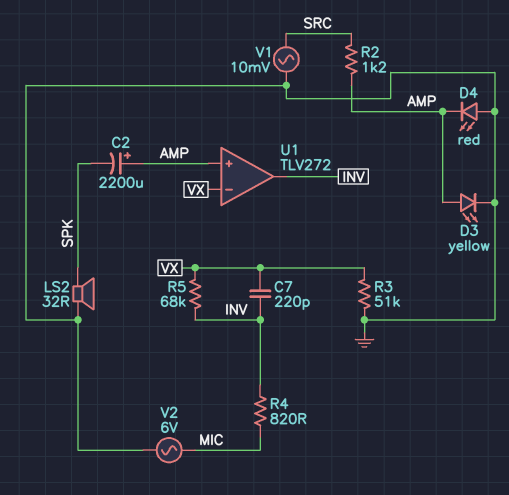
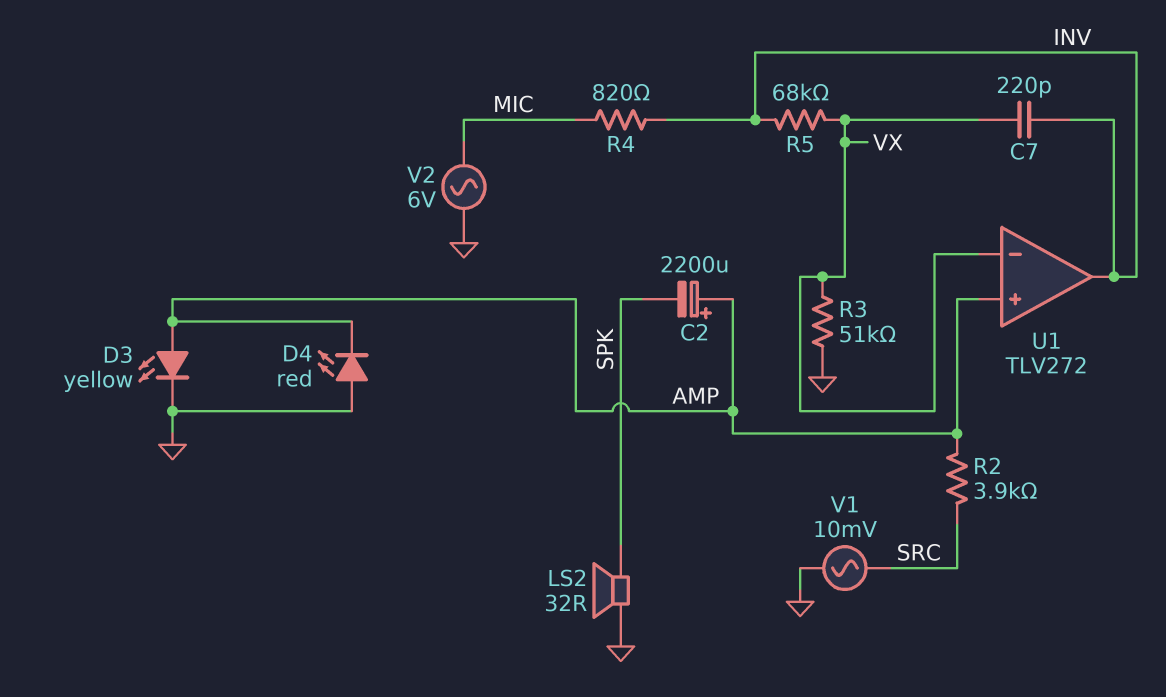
R2: 1.2k (AMP, SRC) -> 3.9k (AMP, SRC)

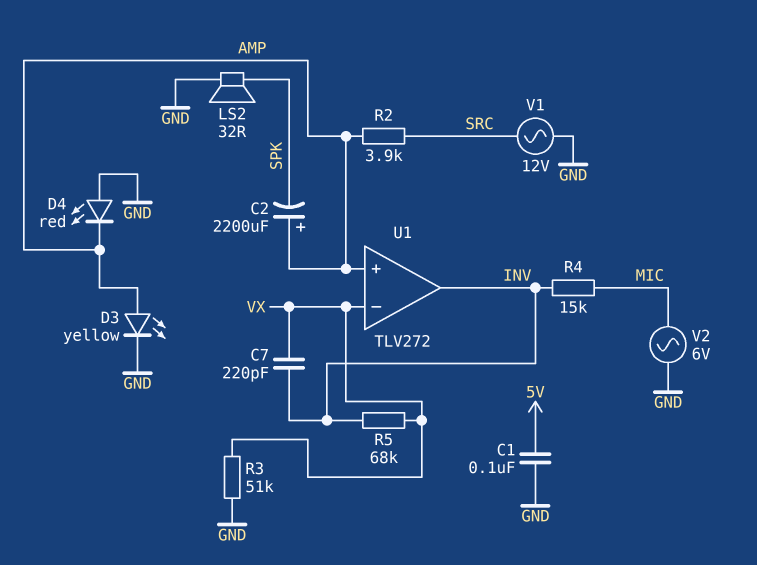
C1: none -> 100nF (5V, GND)
R4: 820 (INV, MIC) -> 15k (INV, MIC)
V1: AC 10mV (GND, SRC) -> AC 12V (GND, SRC)

